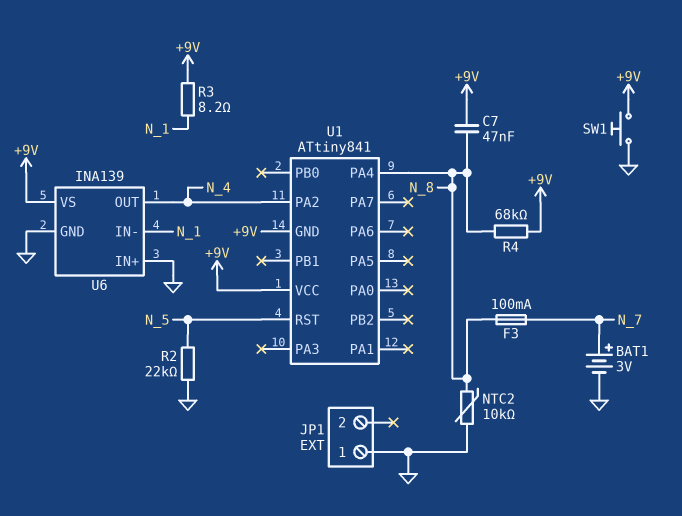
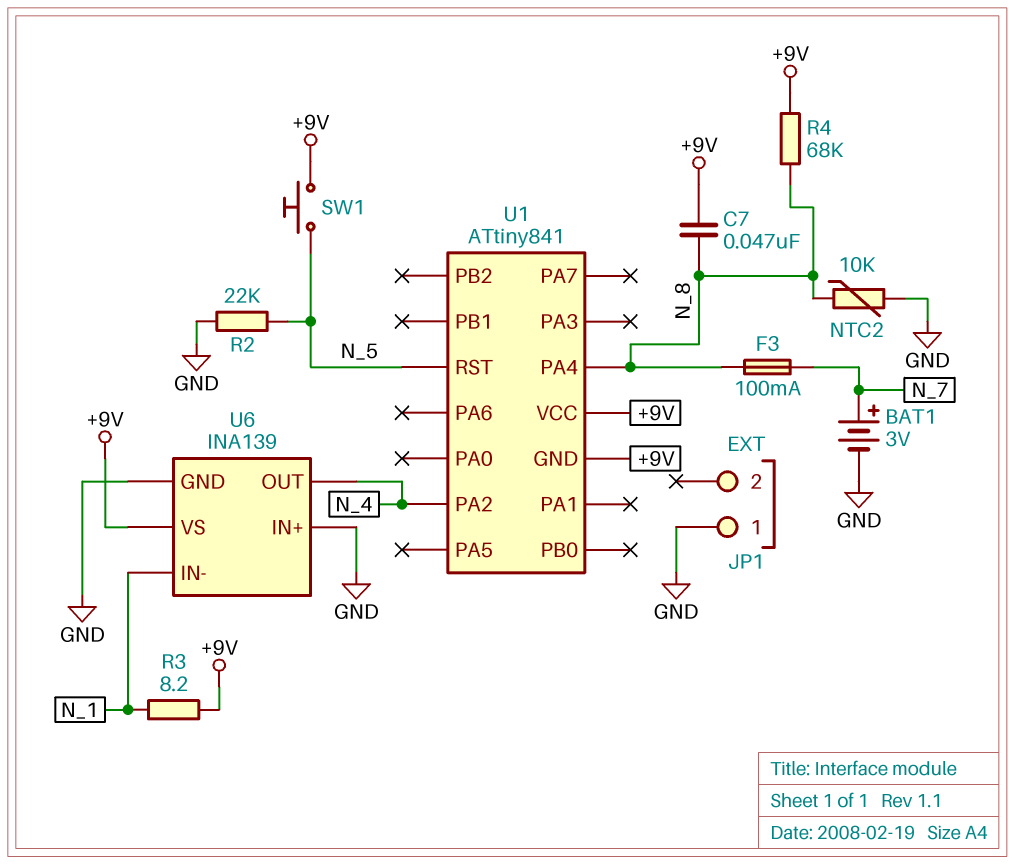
SW1: button (+9V, GND) -> button (+9V, N_5)

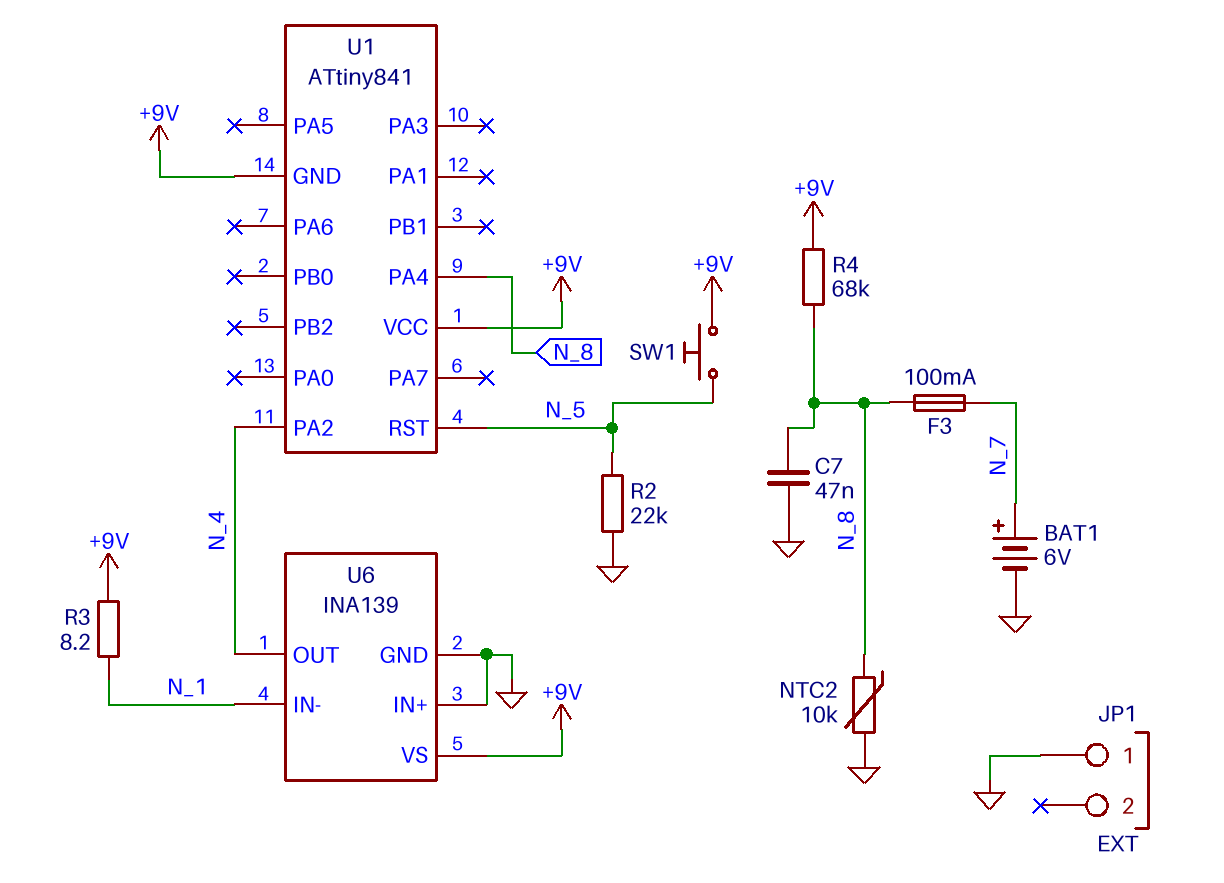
BAT1: 3V (plus N_7, minus GND) -> 6V (plus N_7, minus GND)
C7: 47nF (+9V, N_8) -> 47nF (GND, N_8)

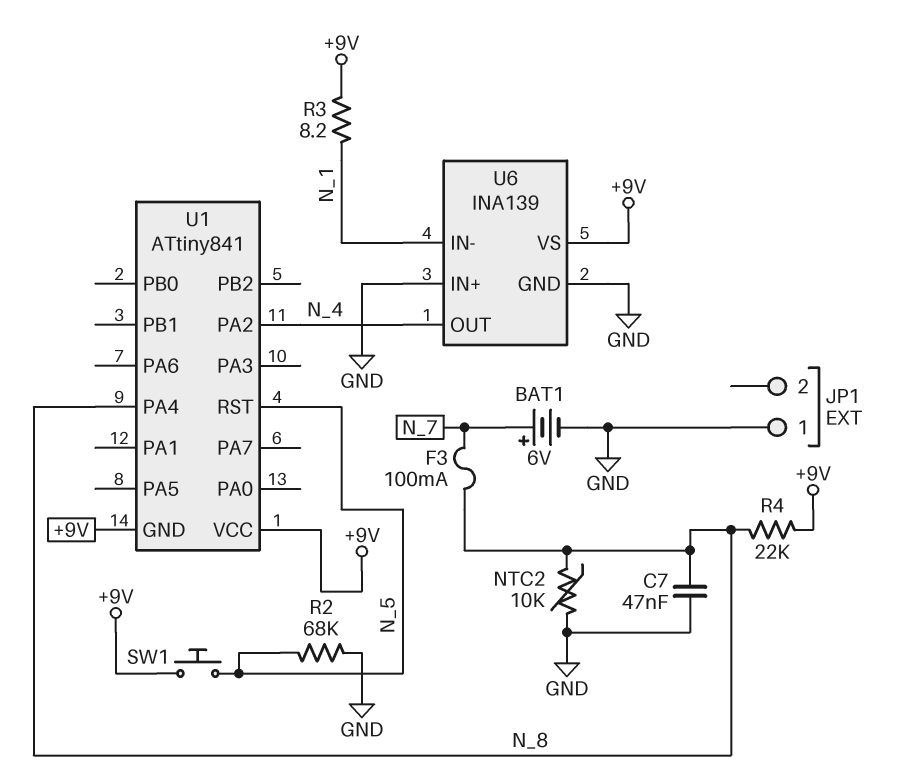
R2: 22k (GND, N_5) -> 68k (GND, N_5)
R4: 68k (+9V, N_8) -> 22k (+9V, N_8)

